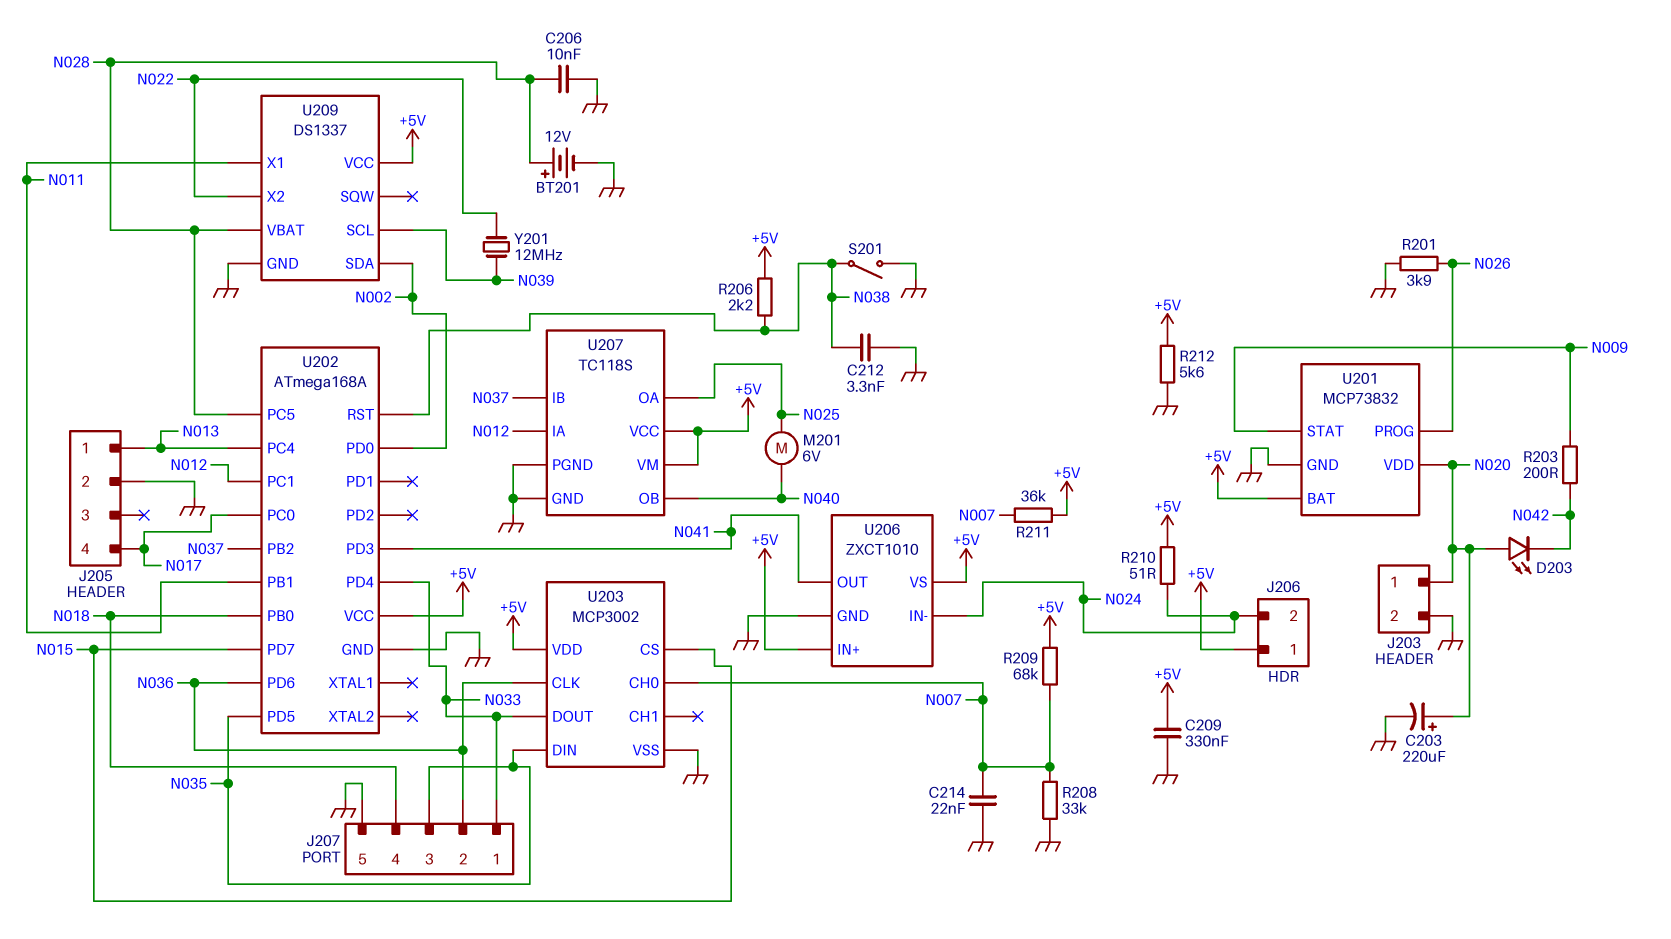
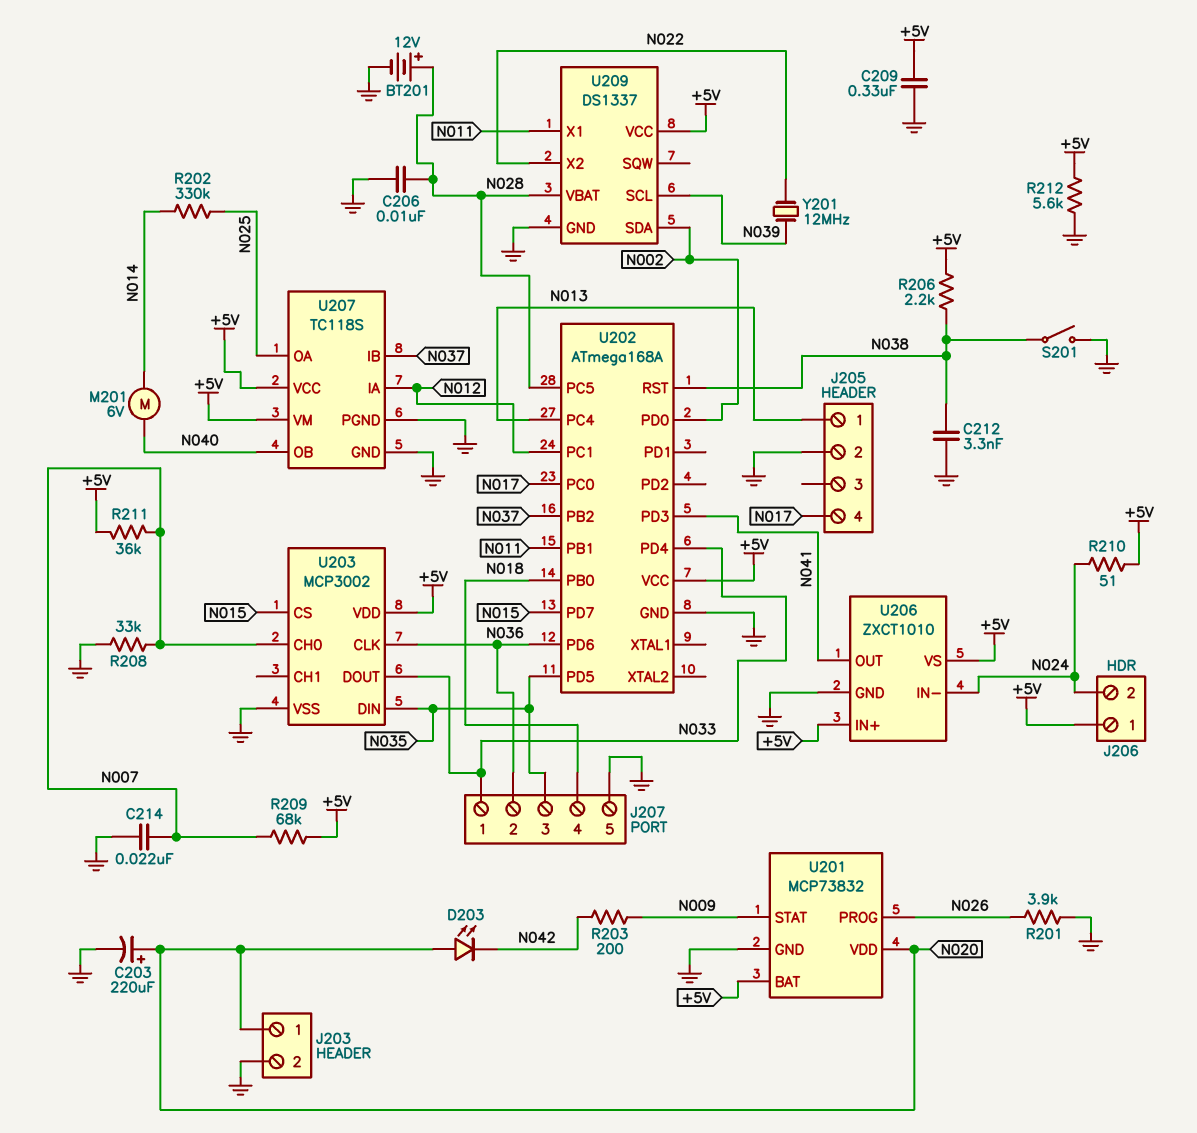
M201: motor 6V (N025, N040) -> motor 6V (N014, N040)
R202: none -> 330k (N014, N025)

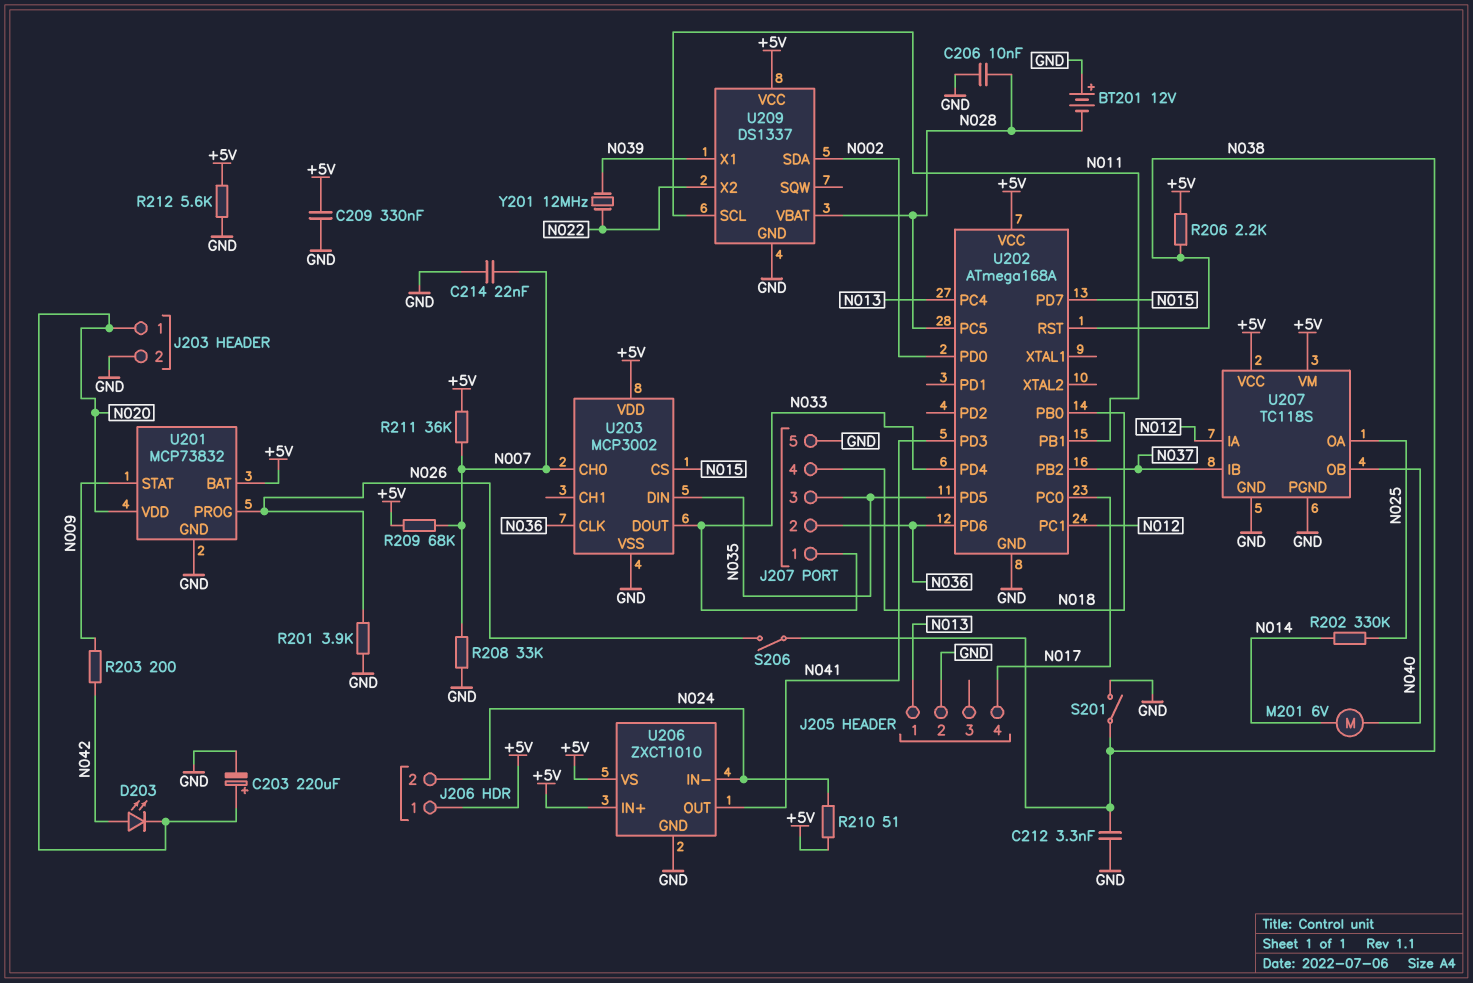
BT201: 12V (plus N028, minus GND) -> 12V (plus GND, minus N028)
D203: LED (A N020, K N042) -> LED (A N042, K N020)
S206: none -> switch (N026, N038)
U209 pin SCL: N039 -> N011
U209 pin X1: N011 -> N039

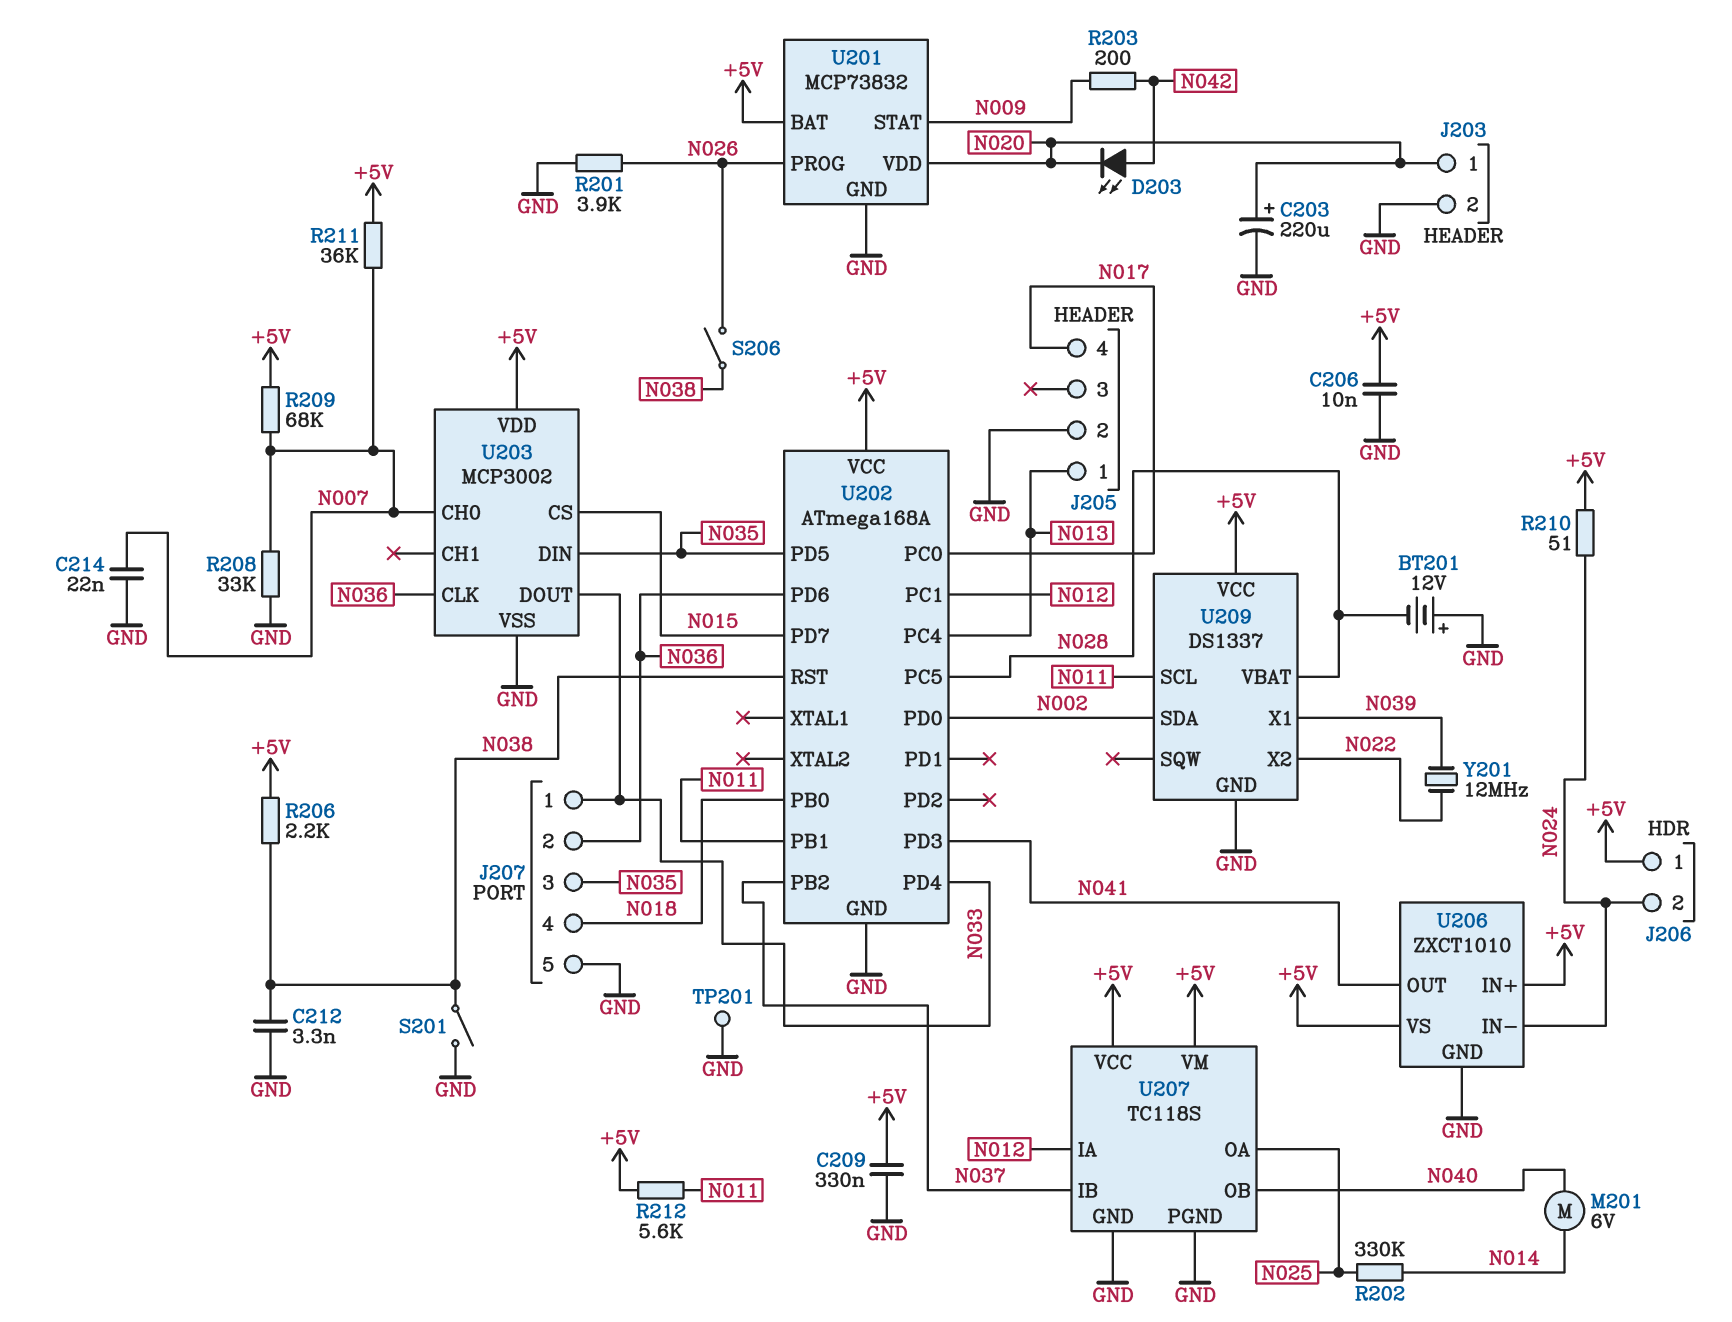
C206: 10nF (GND, N028) -> 10nF (+5V, GND)
R212: 5.6k (+5V, GND) -> 5.6k (+5V, N011)
TP201: none -> test point (GND)

